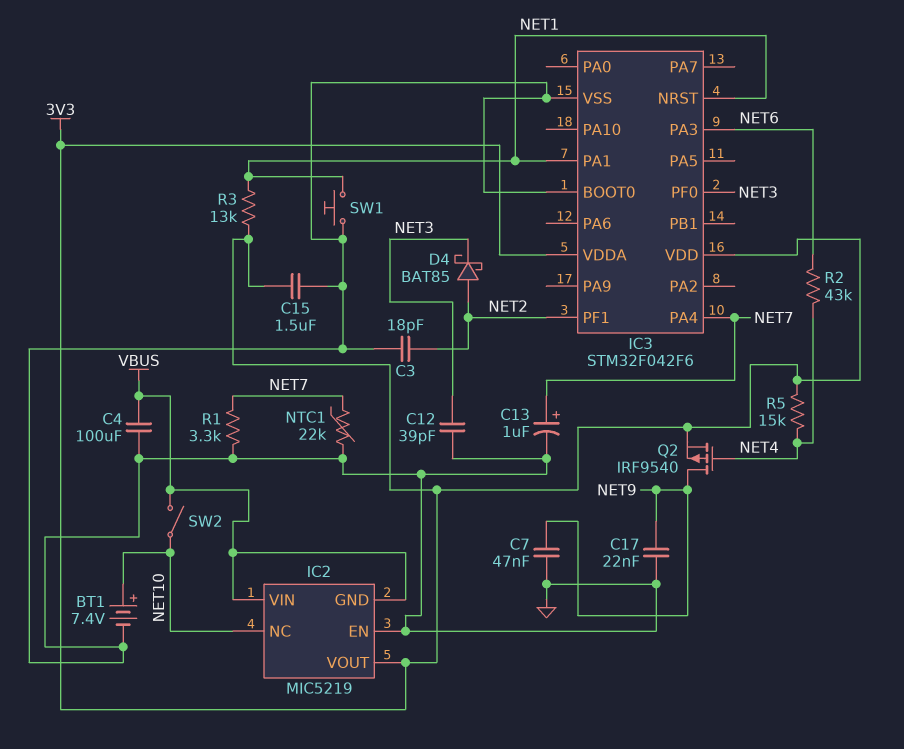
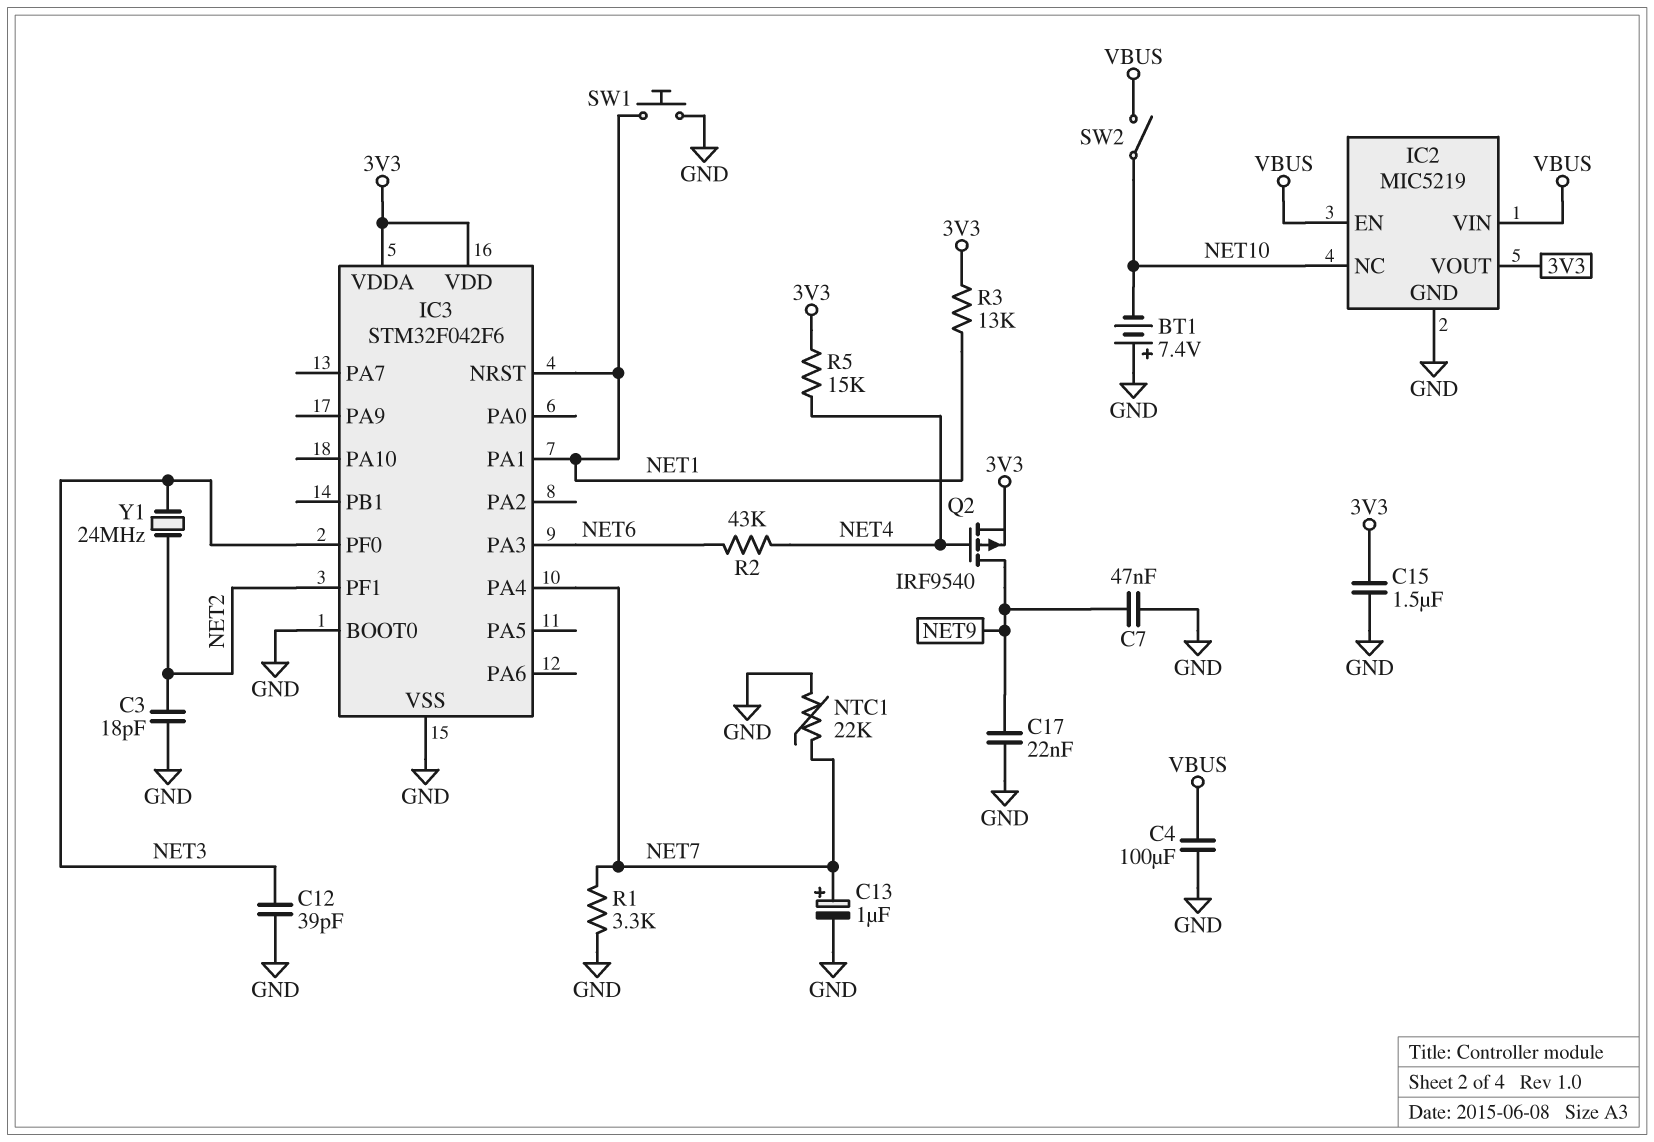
BT1: 7.4V (plus NET10, minus GND) -> 7.4V (plus GND, minus NET10)
D4: schottky BAT85 (A NET2, K NET3) -> none
IC2 pin EN: GND -> VBUS
IC2 pin GND: VBUS -> GND
Y1: none -> 24MHz (NET2, NET3)

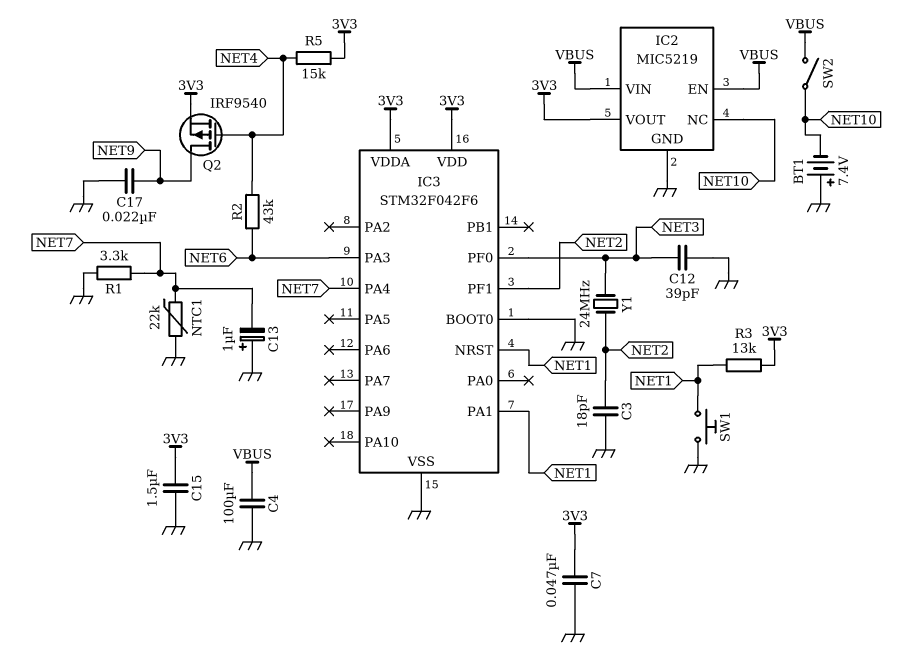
C7: 47nF (GND, NET9) -> 47nF (3V3, GND)
C13: 1uF (plus NET7, minus GND) -> 1uF (plus GND, minus NET7)

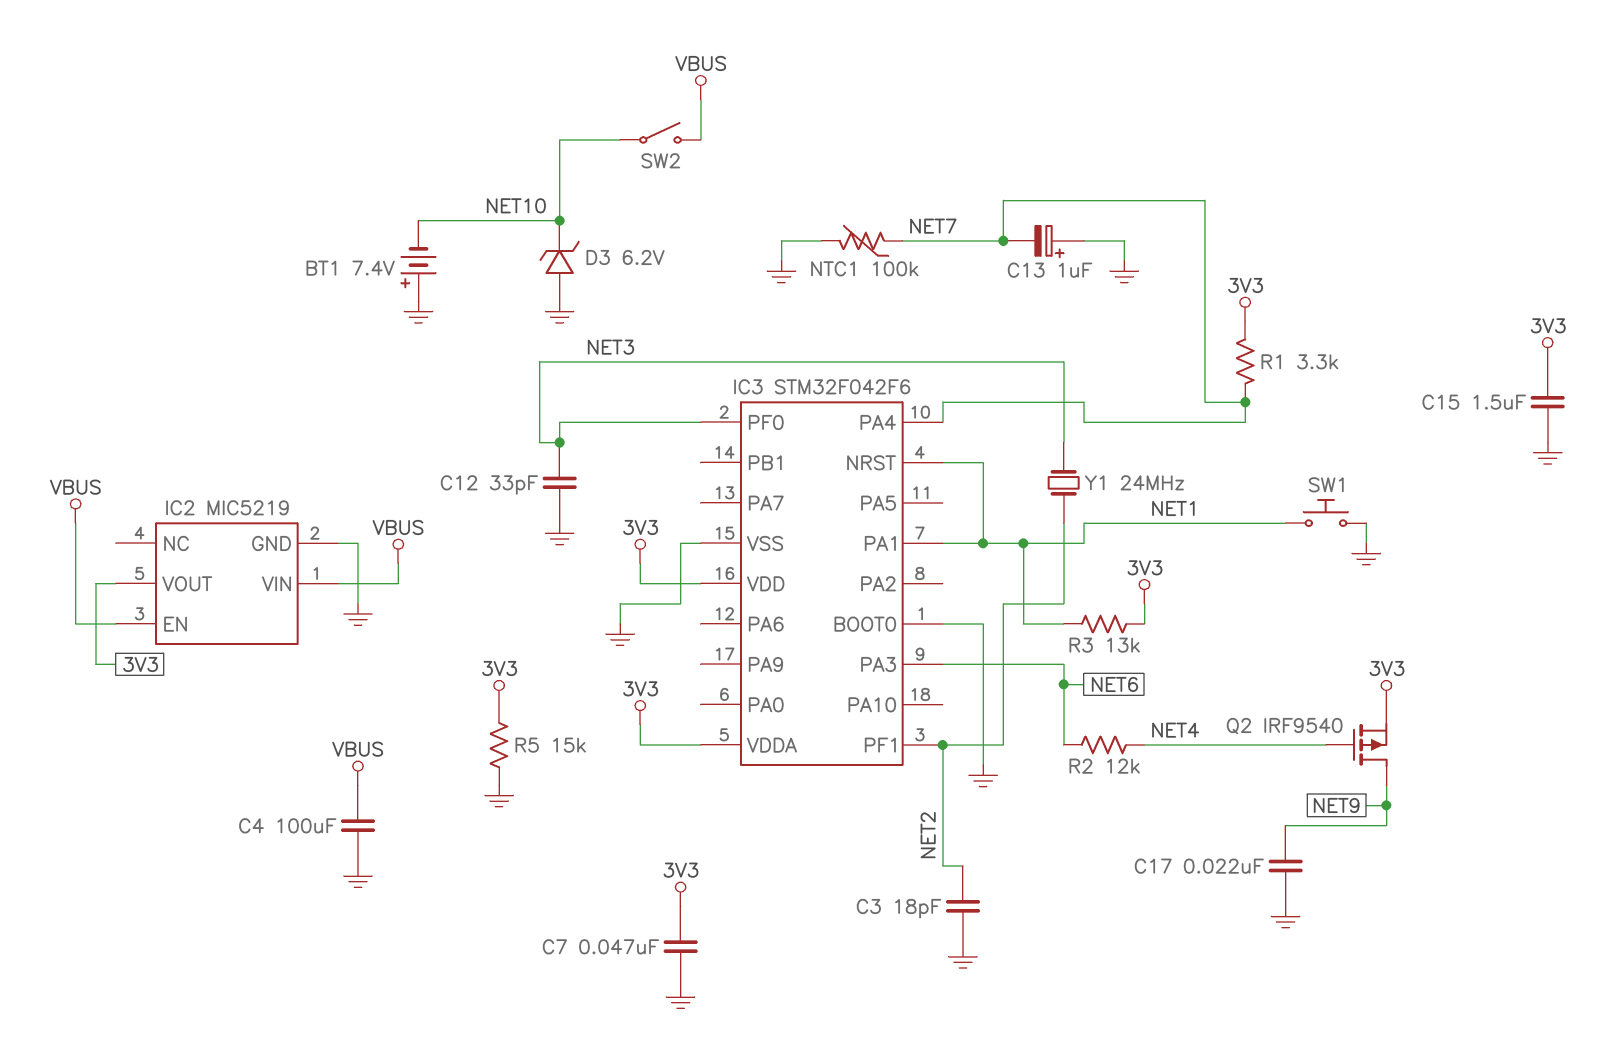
C12: 39pF (GND, NET3) -> 33pF (GND, NET3)
D3: none -> zener 6.2V (A GND, K NET10)
IC2 pin NC: NET10 -> none
NTC1: 22k (GND, NET7) -> 100k (GND, NET7)
R1: 3.3k (GND, NET7) -> 3.3k (3V3, NET7)
R2: 43k (NET4, NET6) -> 12k (NET4, NET6)
R5: 15k (3V3, NET4) -> 15k (3V3, GND)

